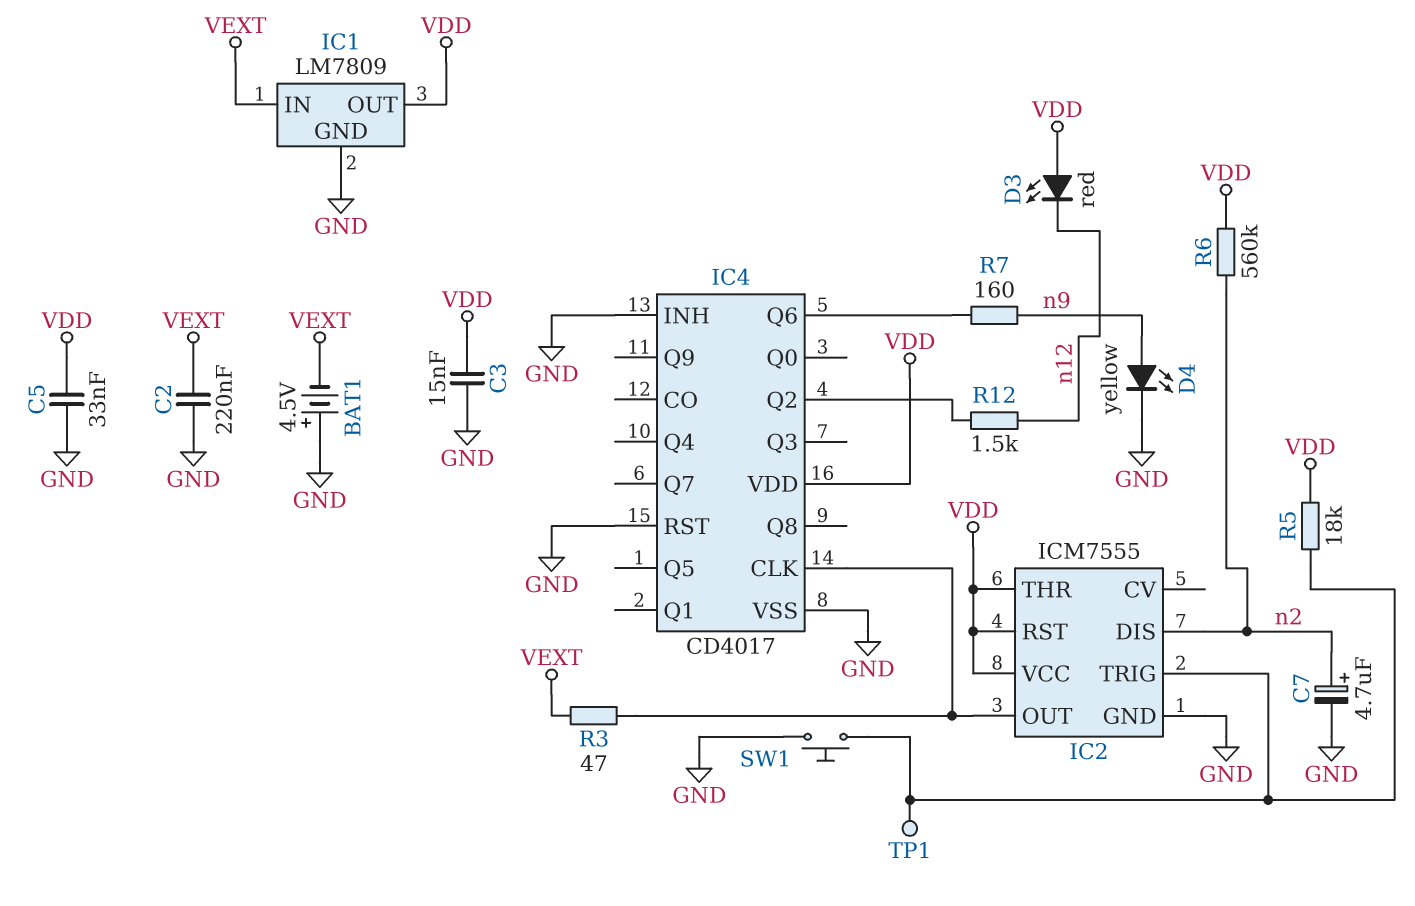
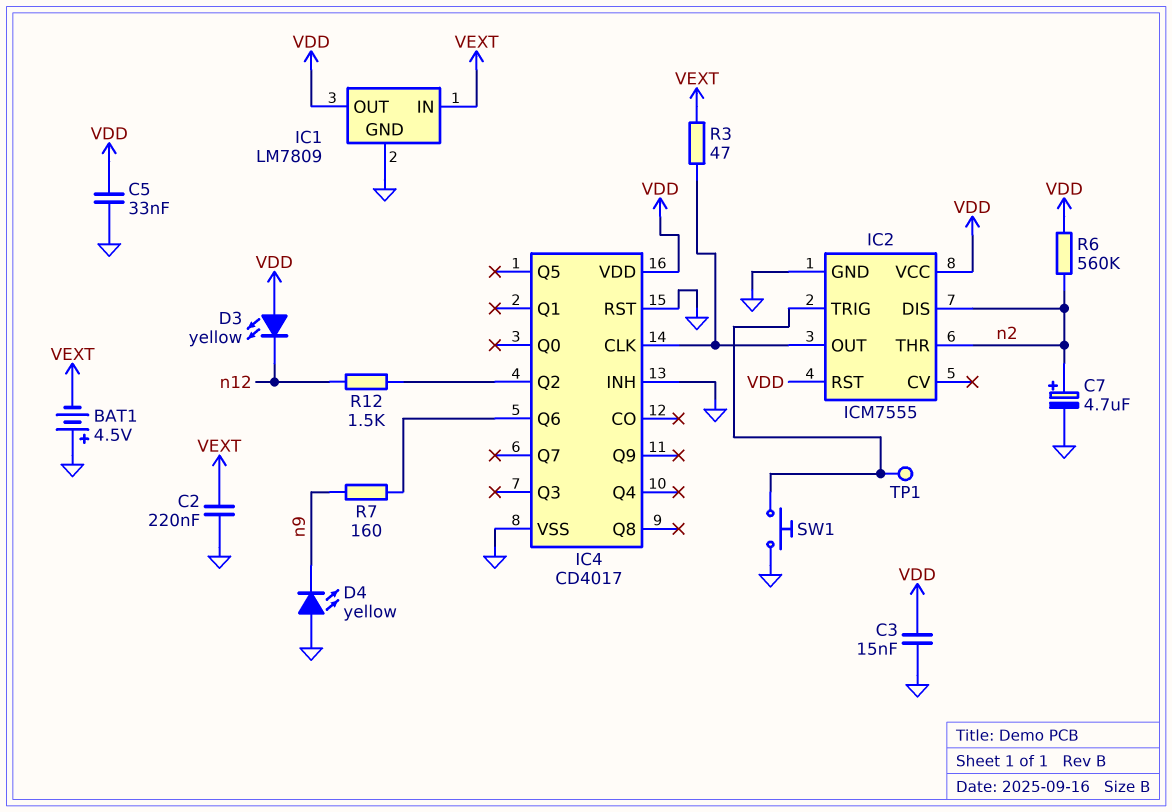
D3: LED red (A VDD, K n12) -> LED yellow (A VDD, K n12)
D4: LED yellow (A n9, K GND) -> LED yellow (A GND, K n9)
IC2 pin THR: VDD -> n2
R5: 18k (IC2/TRIG, VDD) -> none

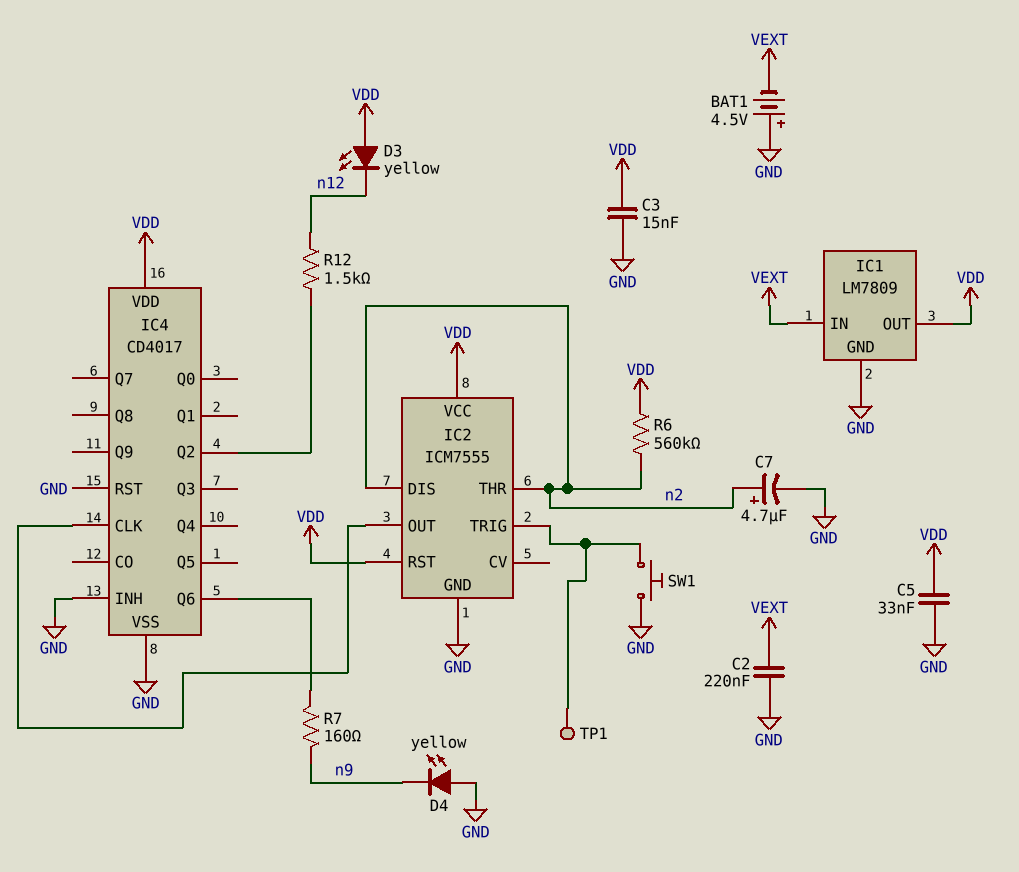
R3: 47 (IC2/OUT, VEXT) -> none

